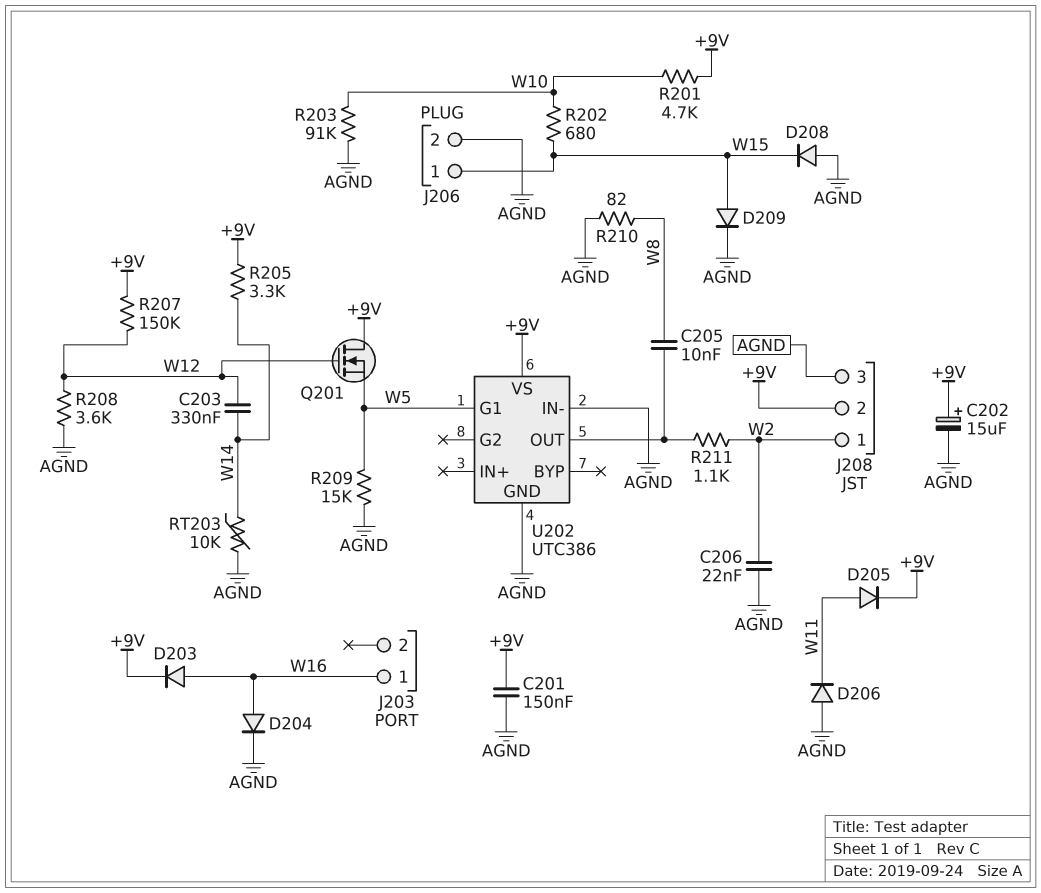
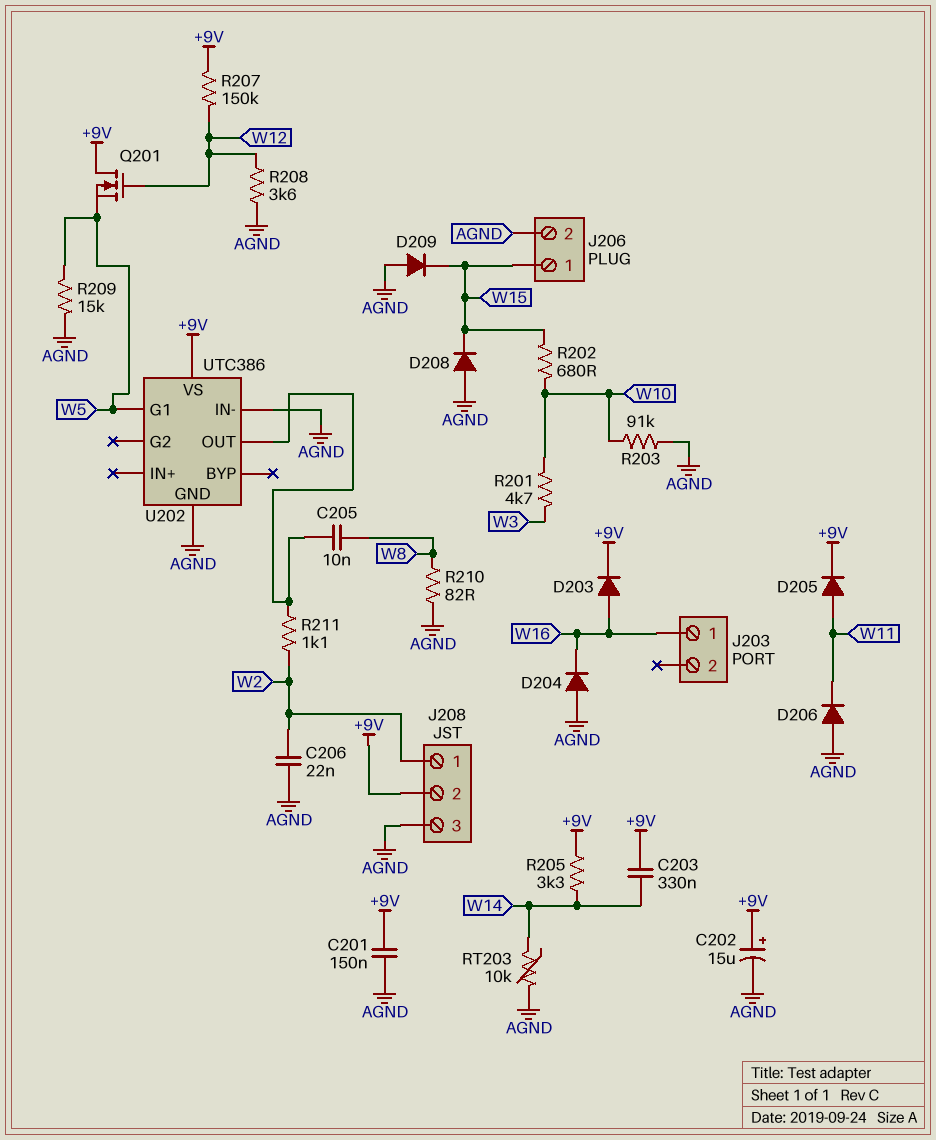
C203: 330nF (W12, W14) -> 330nF (+9V, W14)
D204: diode (A W16, K AGND) -> diode (A AGND, K W16)
D209: diode (A W15, K AGND) -> diode (A AGND, K W15)
R201: 4.7k (+9V, W10) -> 4.7k (W3, W10)

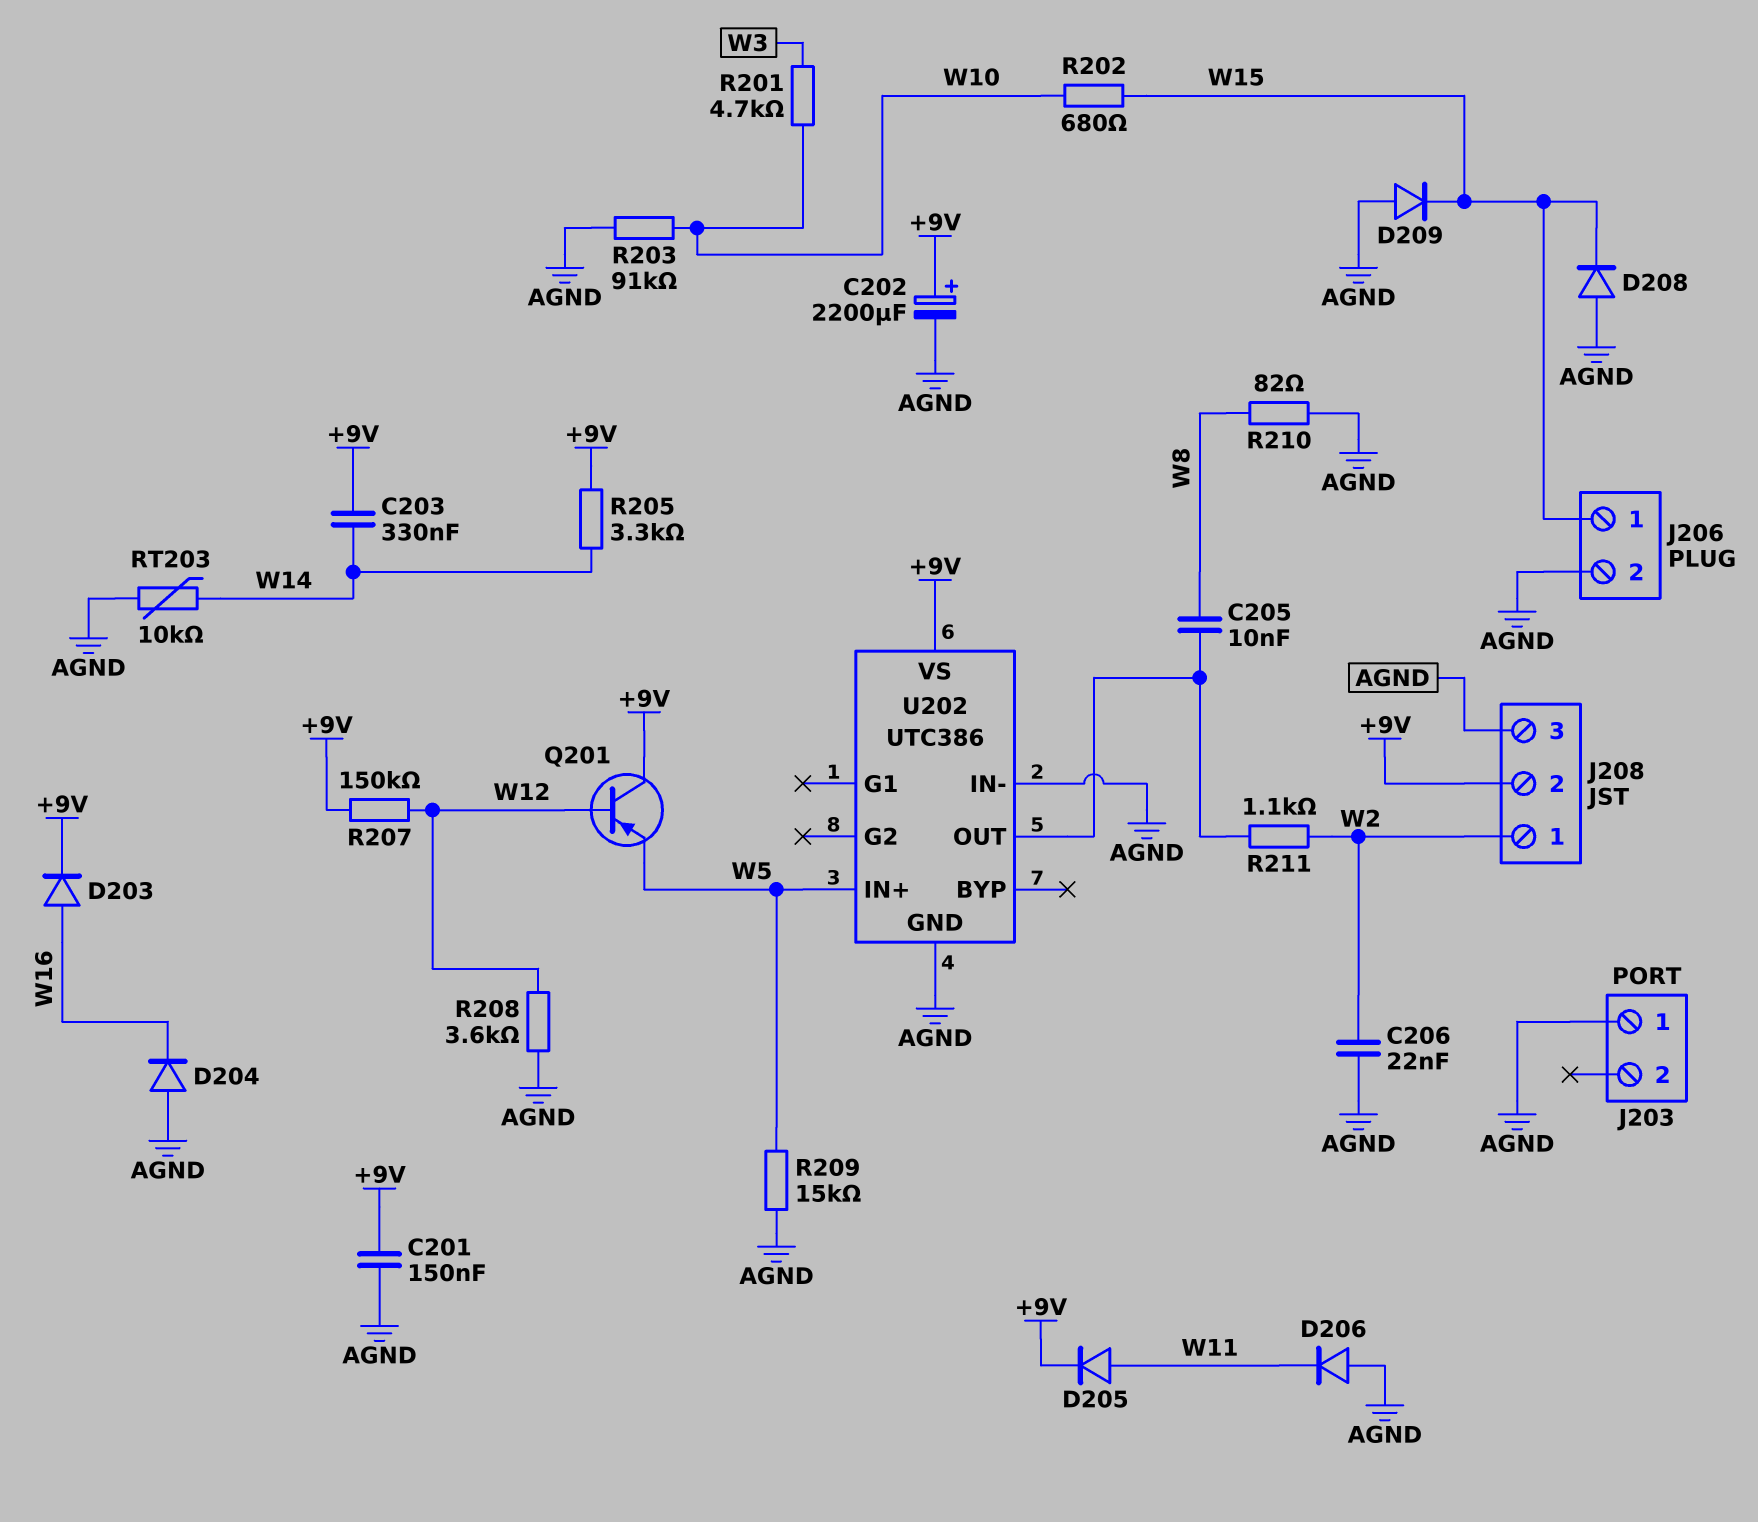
C202: 15uF (plus +9V, minus AGND) -> 2200uF (plus +9V, minus AGND)
J203 pin 1: W16 -> AGND
Q201: NMOS (G W12, D +9V, S W5) -> PNP (B W12, C +9V, E W5)
U202 pin G1: W5 -> none
U202 pin IN+: none -> W5

